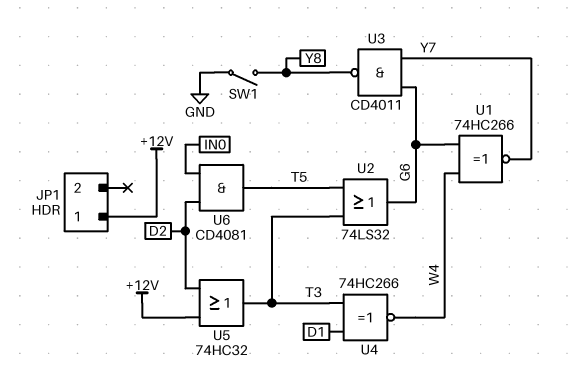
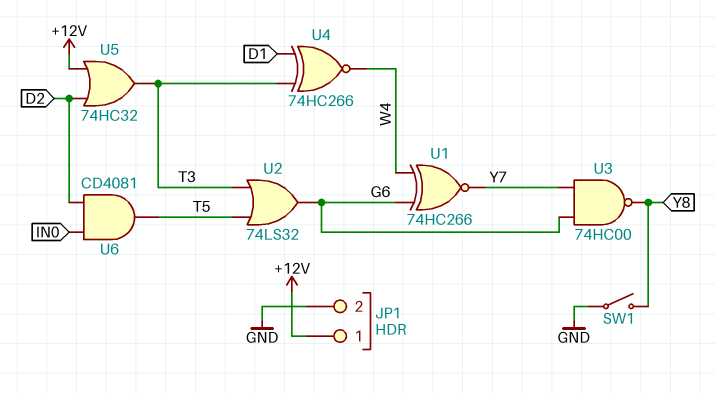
JP1 pin 2: none -> GND
U3: NAND CD4011 (in G6, in Y7, out Y8) -> NAND 74HC00 (in G6, in Y7, out Y8)

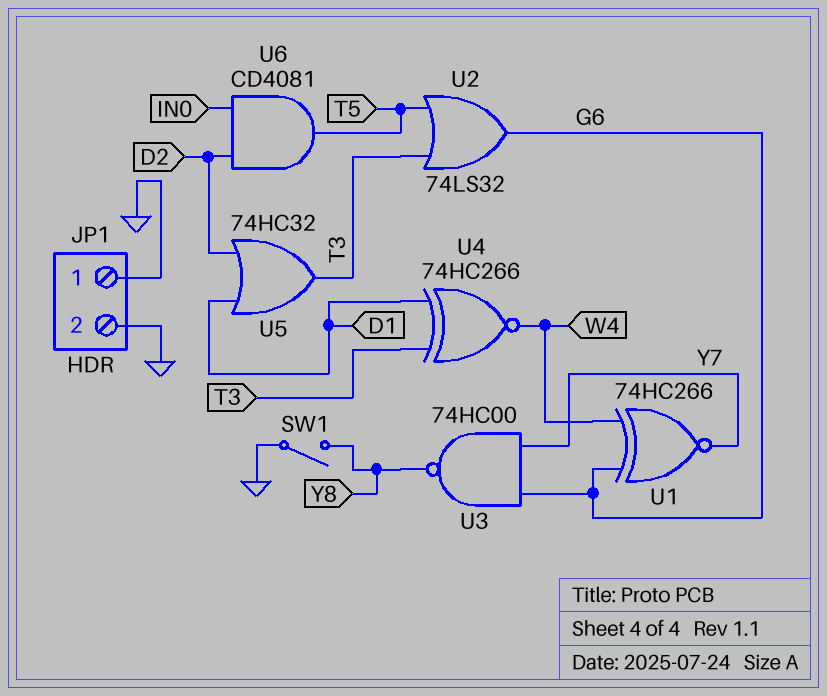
JP1 pin 1: +12V -> GND
U5: OR 74HC32 (in +12V, in D2, out T3) -> OR 74HC32 (in D1, in D2, out T3)

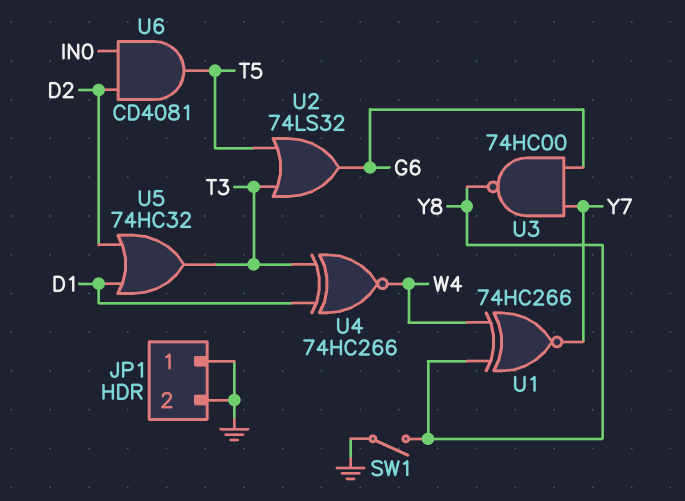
U1: XNOR 74HC266 (in G6, in W4, out Y7) -> XNOR 74HC266 (in W4, in Y8, out Y7)

